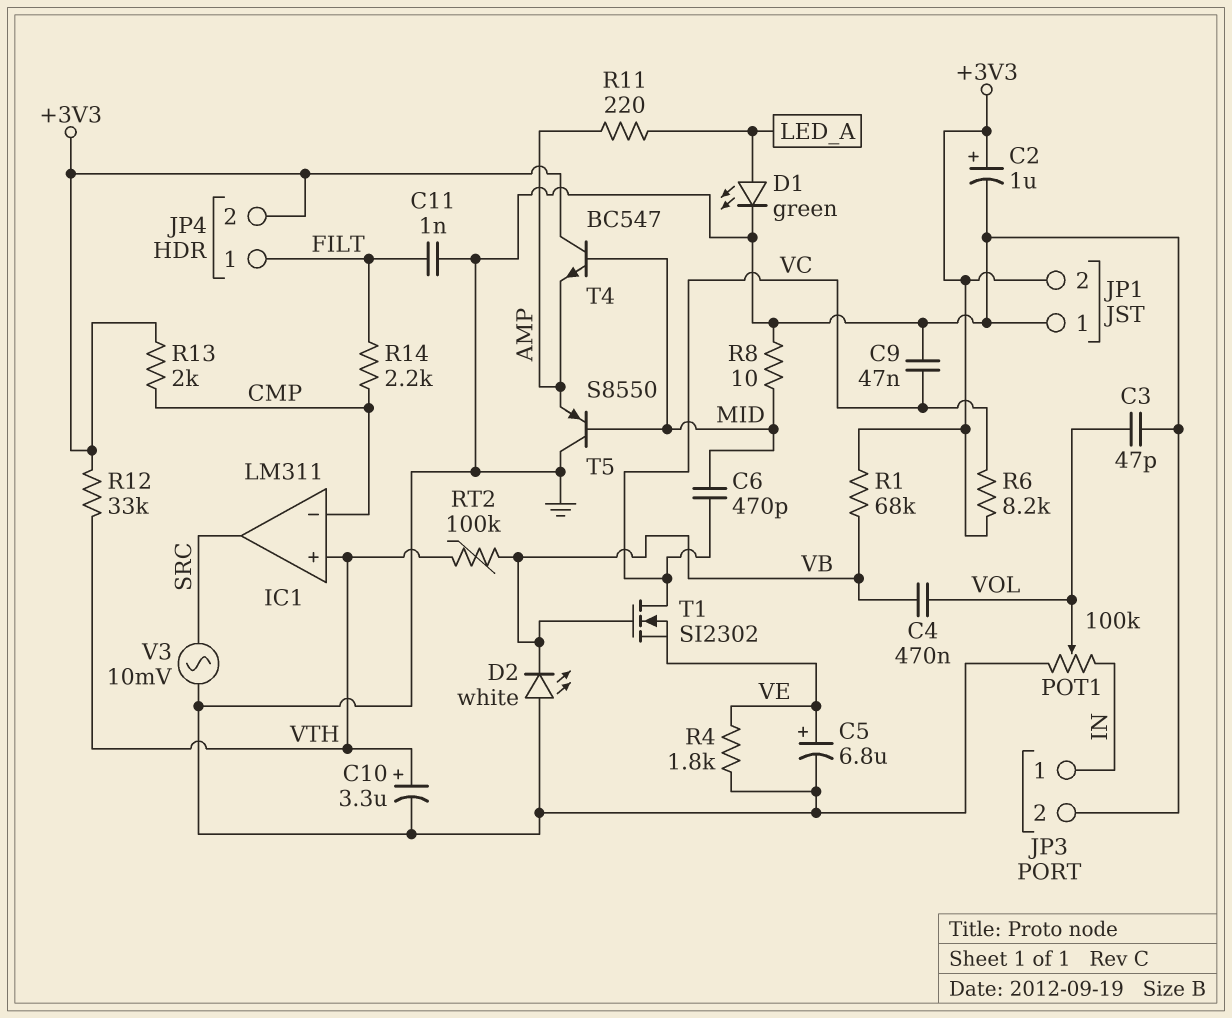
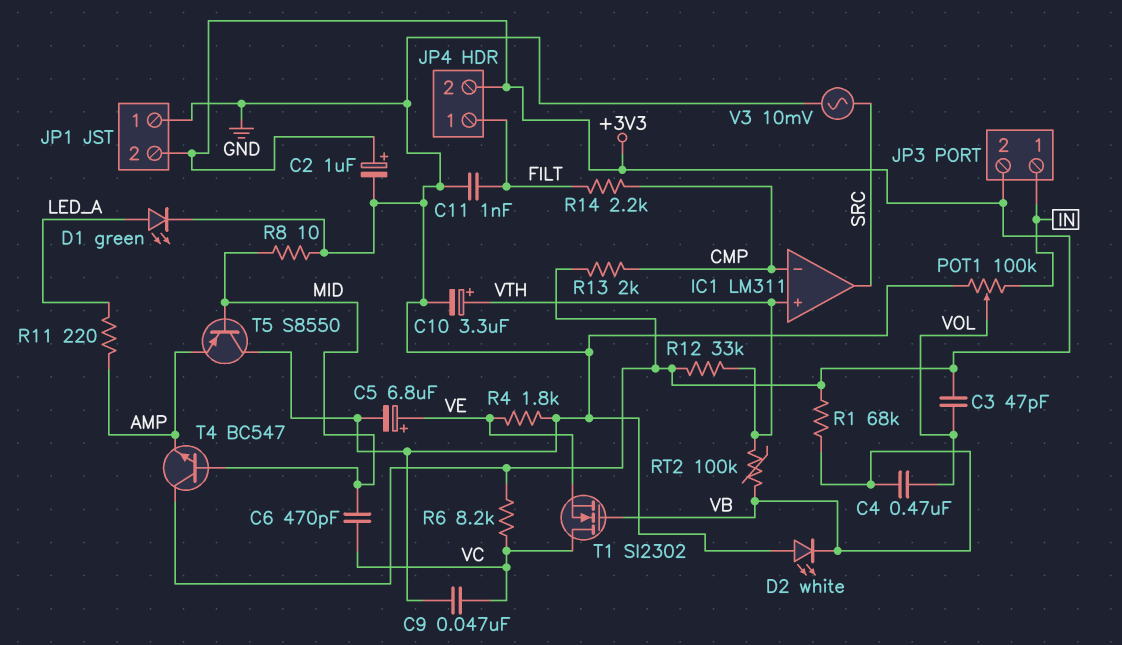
C3: 47pF (GND, VOL) -> 47pF (+3V3, VOL)
JP3 pin 2: GND -> +3V3

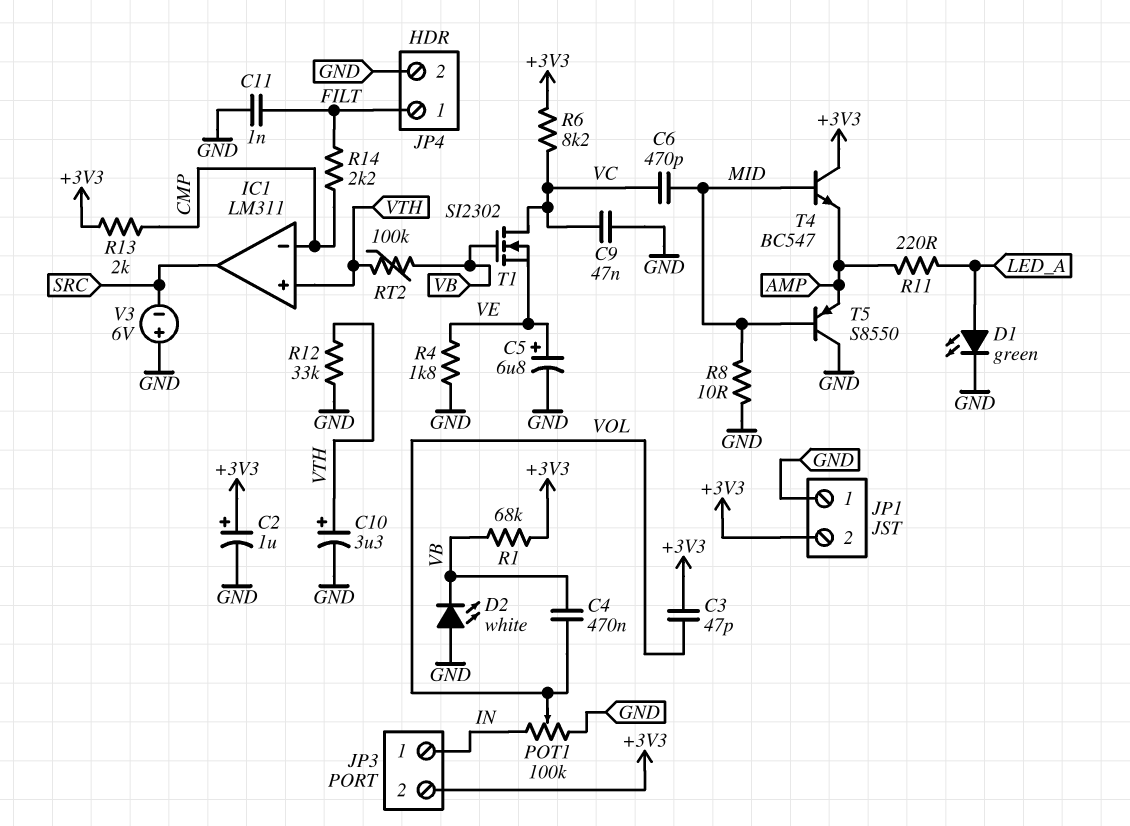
JP4 pin 2: +3V3 -> GND
R12: 33k (+3V3, VTH) -> 33k (GND, VTH)
V3: AC 10mV (GND, SRC) -> 6V (plus GND, minus SRC)

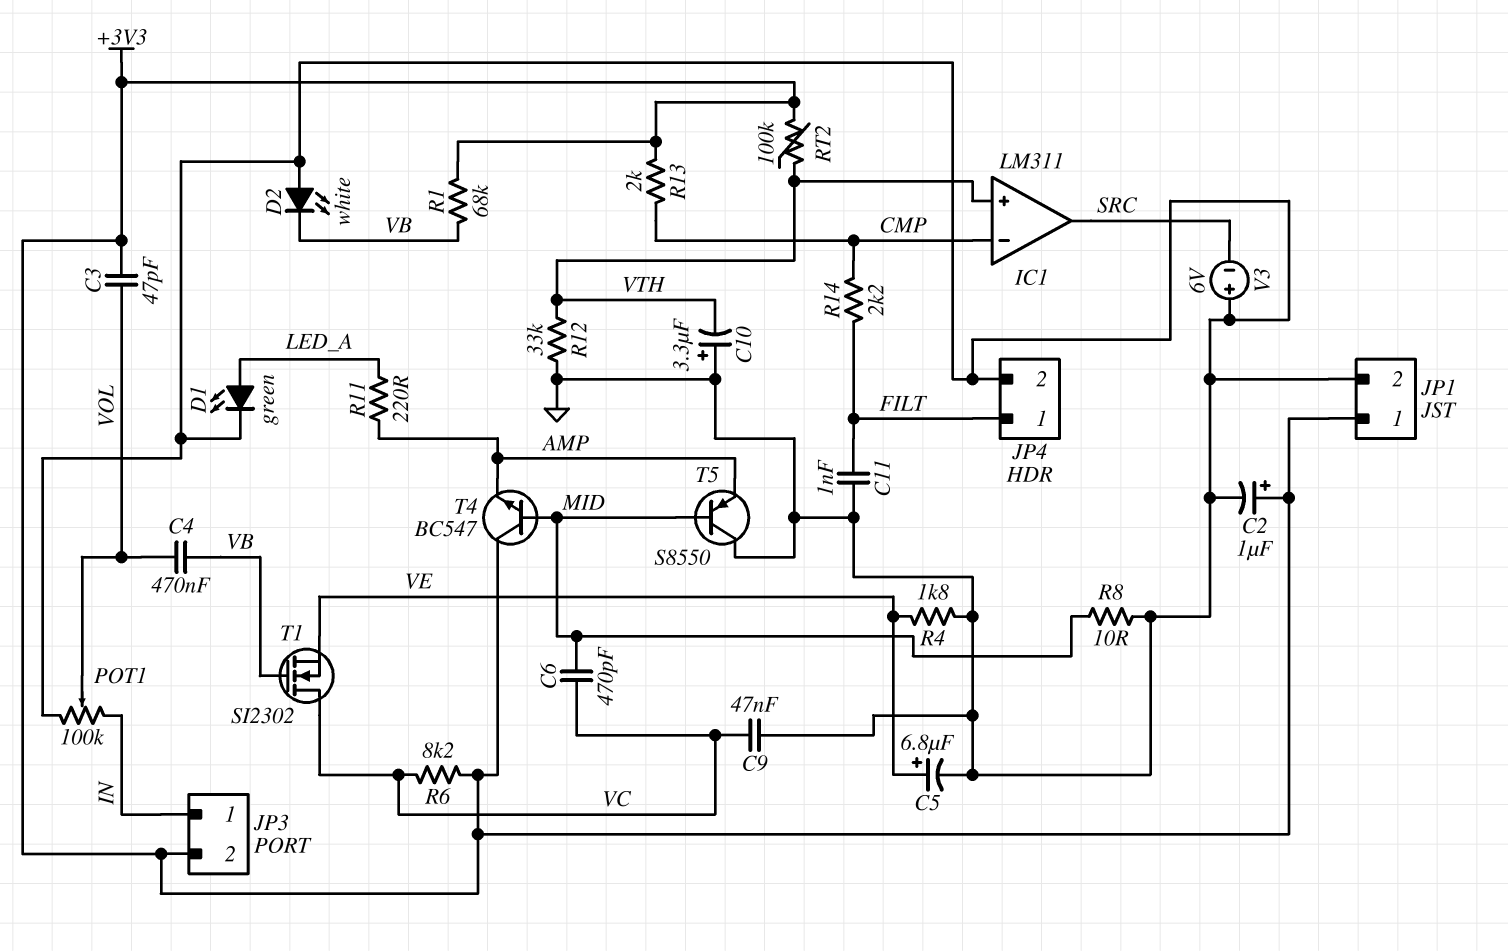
C10: 3.3uF (plus VTH, minus GND) -> 3.3uF (plus GND, minus VTH)
JP1 pin 1: GND -> +3V3
JP1 pin 2: +3V3 -> GND
RT2: 100k (VB, VTH) -> 100k (+3V3, VTH)

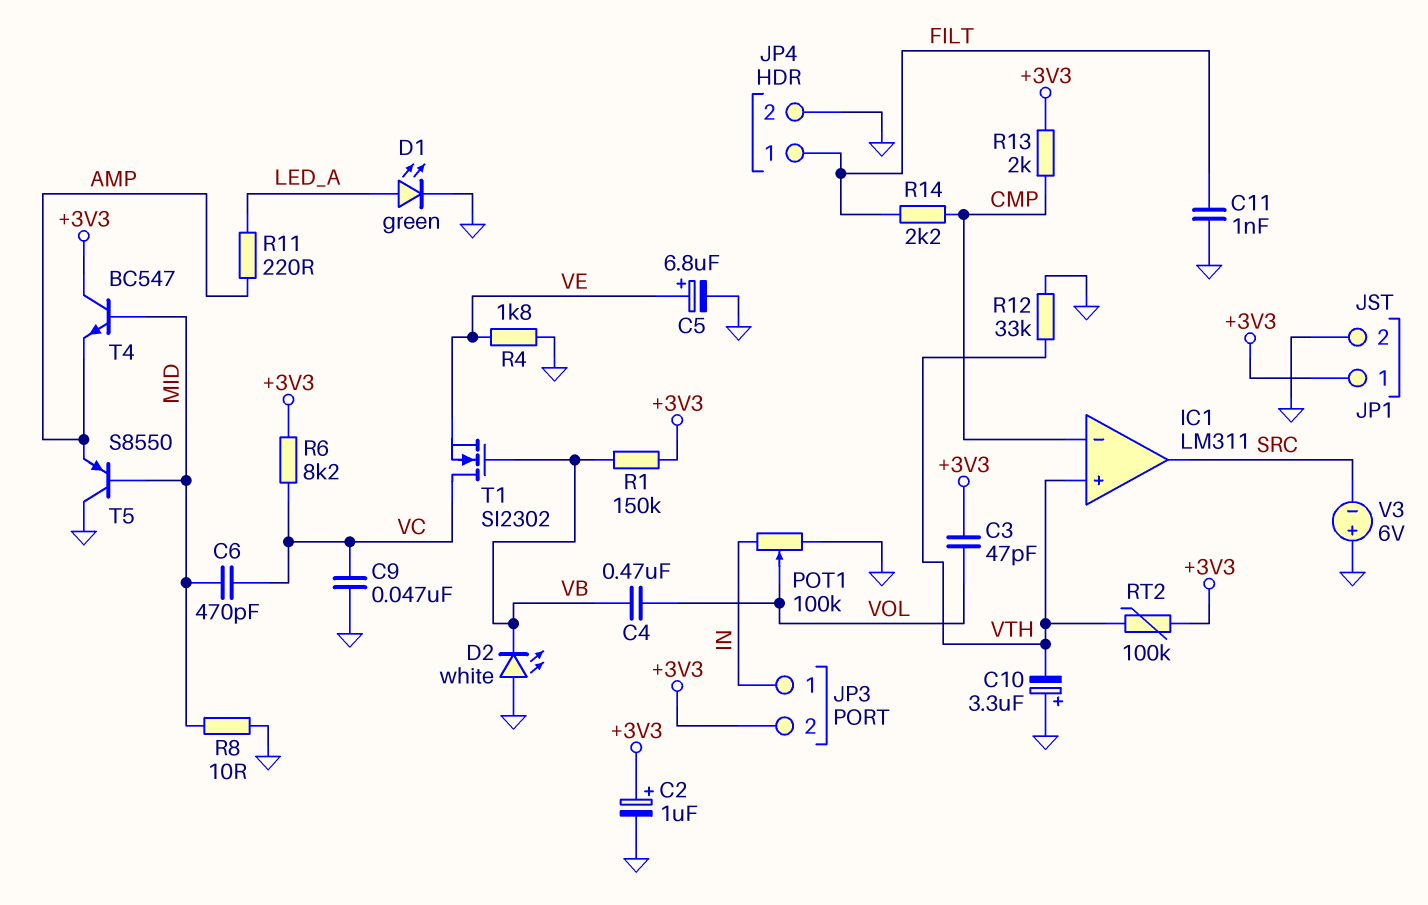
R1: 68k (+3V3, VB) -> 150k (+3V3, VB)

